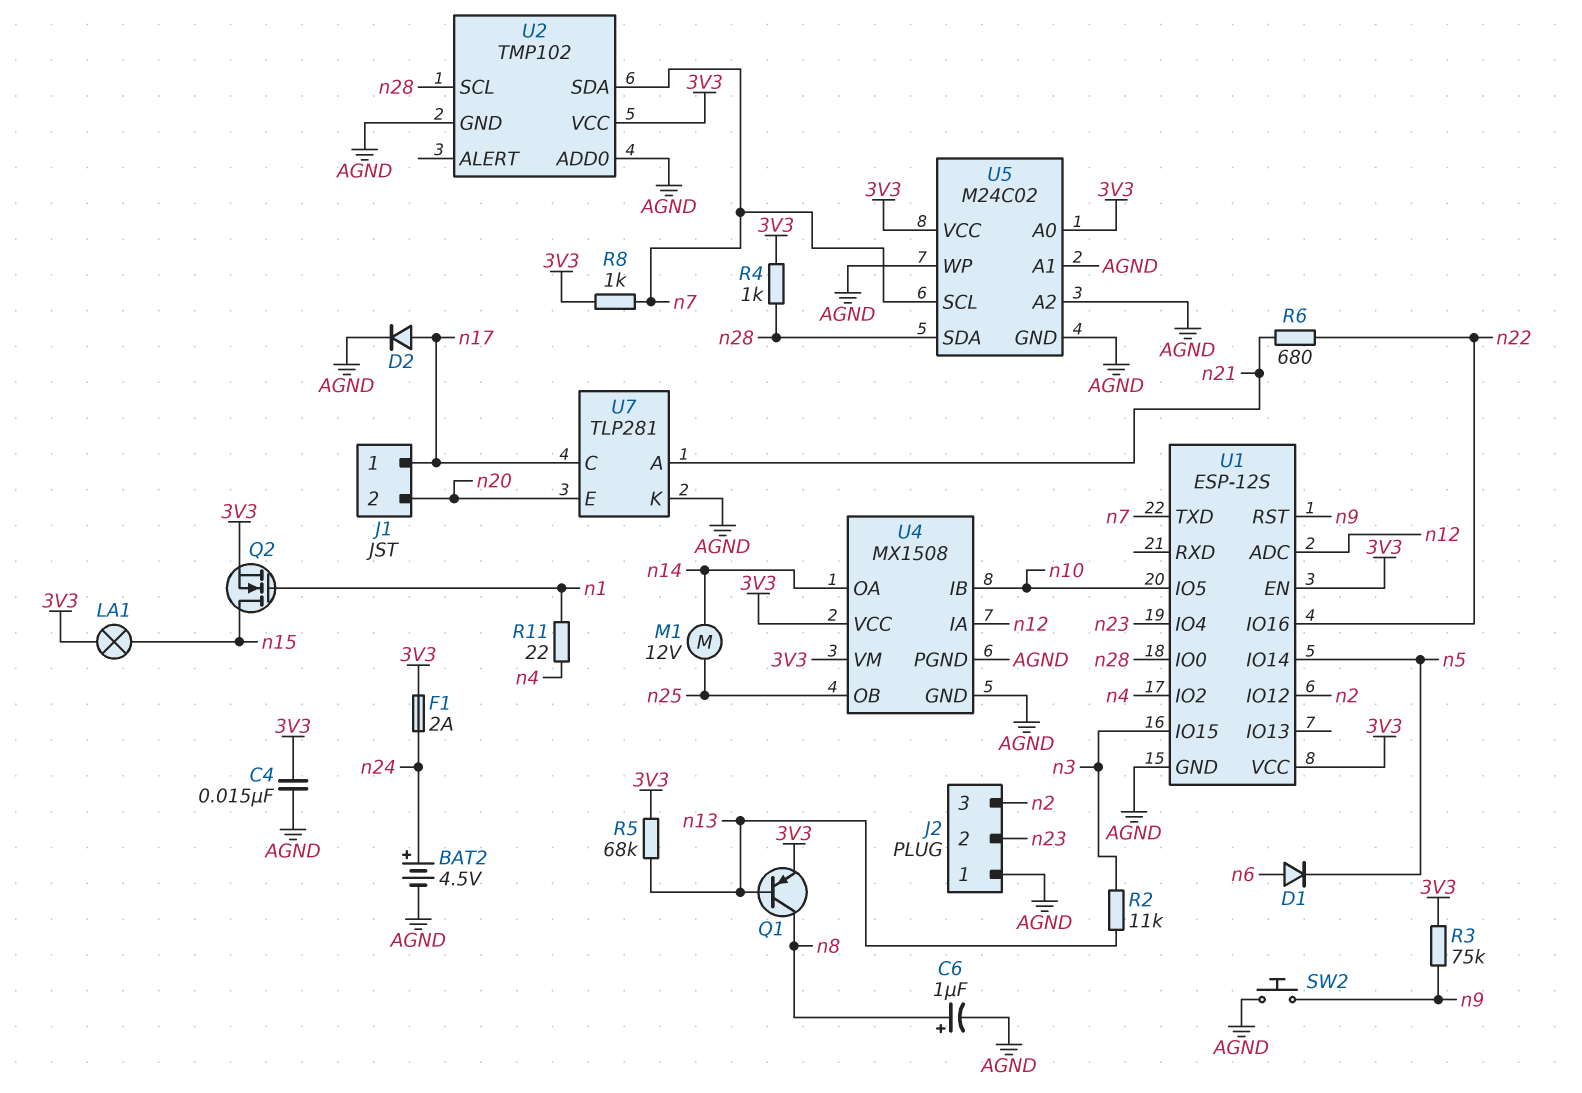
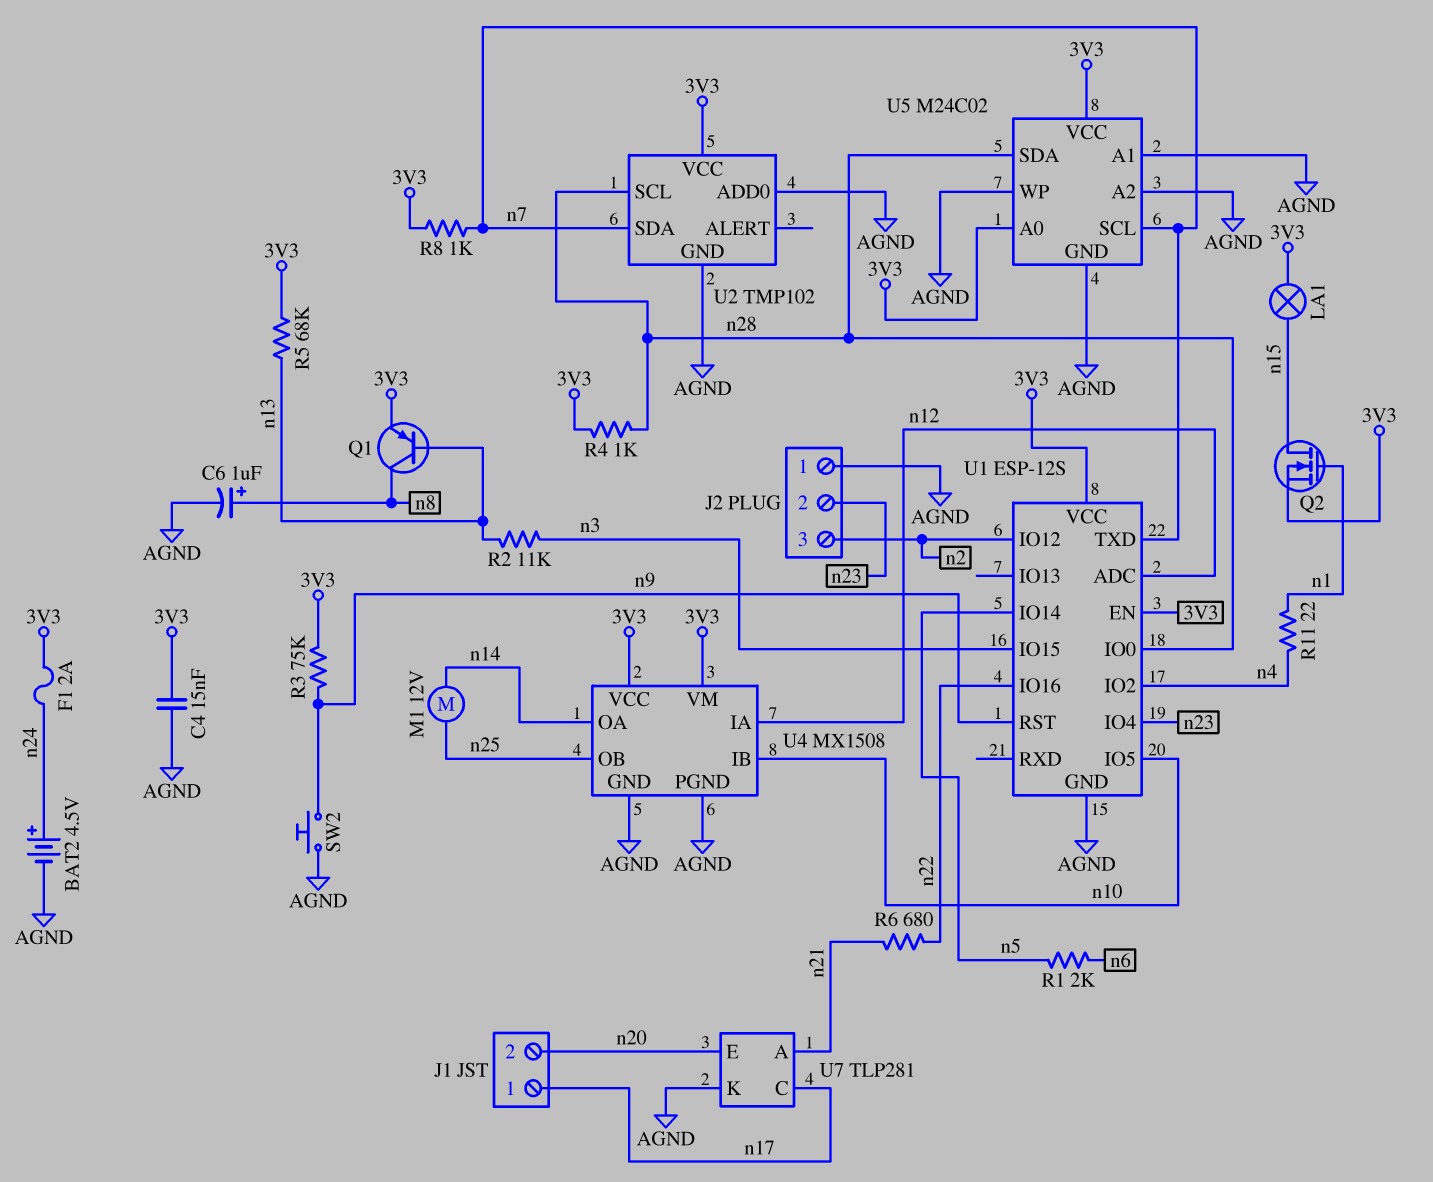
D1: diode (A n6, K n5) -> none
D2: diode (A n17, K AGND) -> none
R1: none -> 2k (n5, n6)

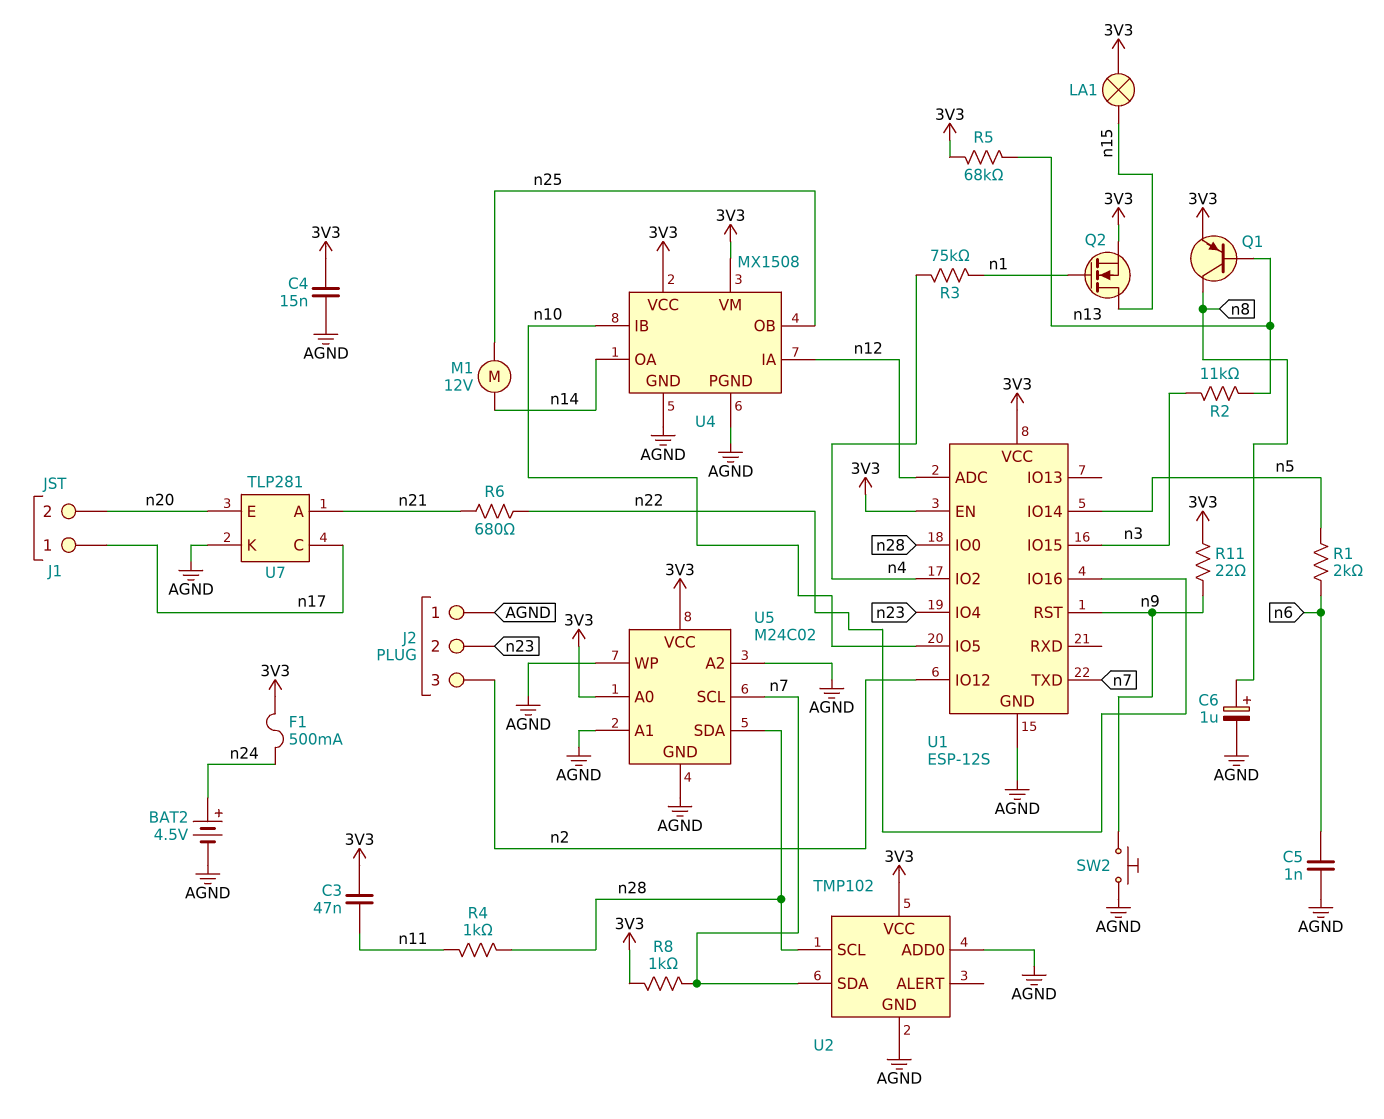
C3: none -> 47nF (3V3, n11)
C5: none -> 1nF (AGND, n6)
F1: 2A (3V3, n24) -> 500mA (3V3, n24)
R3: 75k (3V3, n9) -> 75k (n1, n4)
R4: 1k (3V3, n28) -> 1k (n11, n28)
R11: 22 (n1, n4) -> 22 (3V3, n9)

